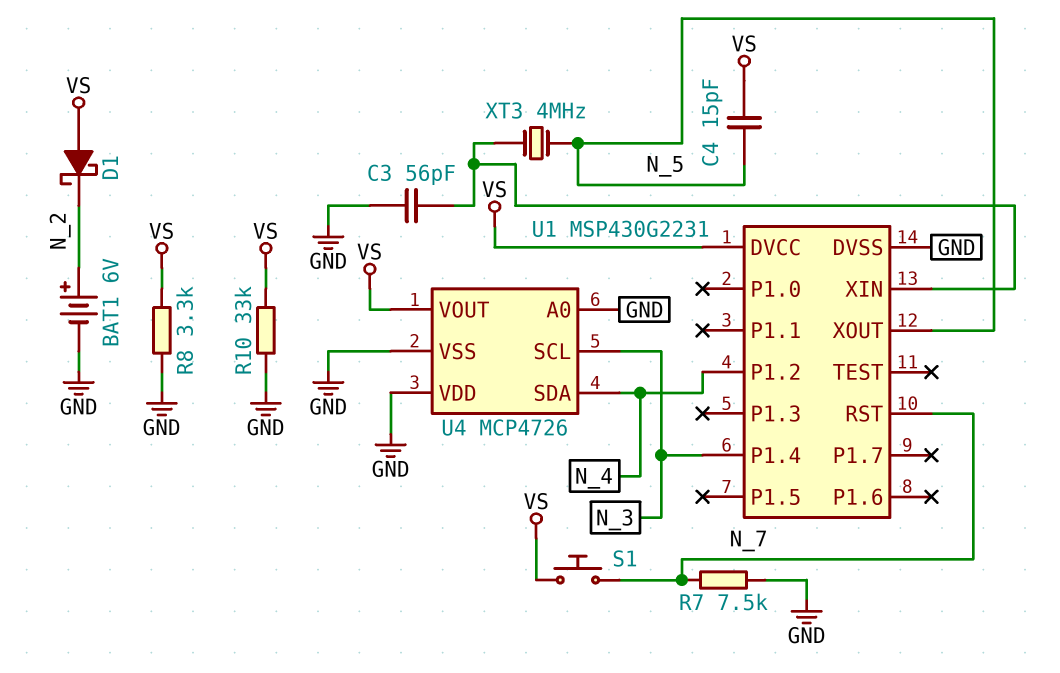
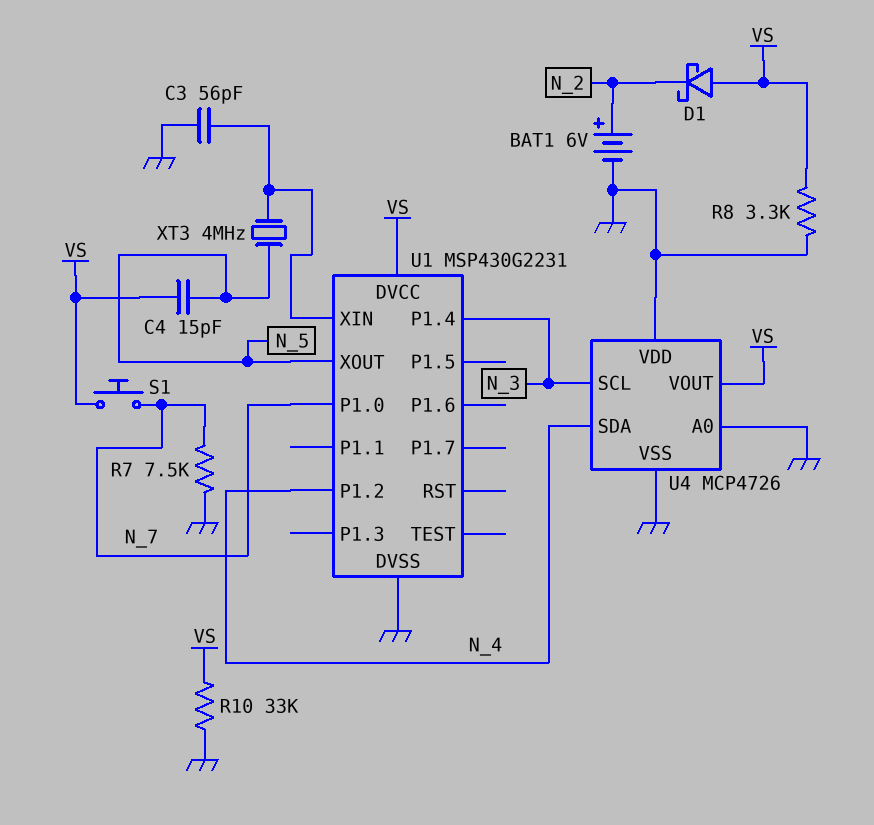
U1 pin P1.0: none -> N_7
U1 pin RST: N_7 -> none

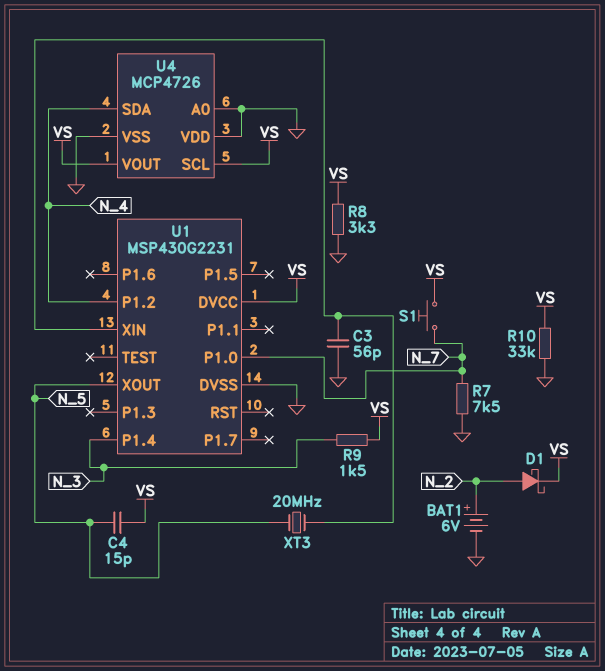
D1: schottky (A VS, K N_2) -> schottky (A N_2, K VS)
R9: none -> 1.5k (N_3, VS)
U4 pin SCL: N_3 -> VS
XT3: 4MHz (N_5, U1/XIN) -> 20MHz (N_5, U1/XIN)

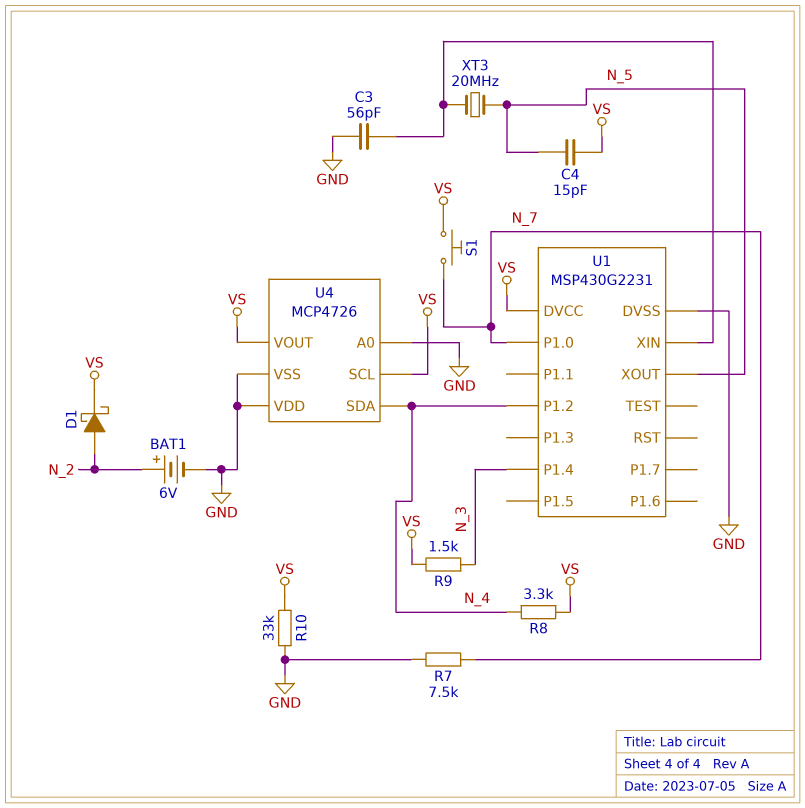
R8: 3.3k (GND, VS) -> 3.3k (N_4, VS)

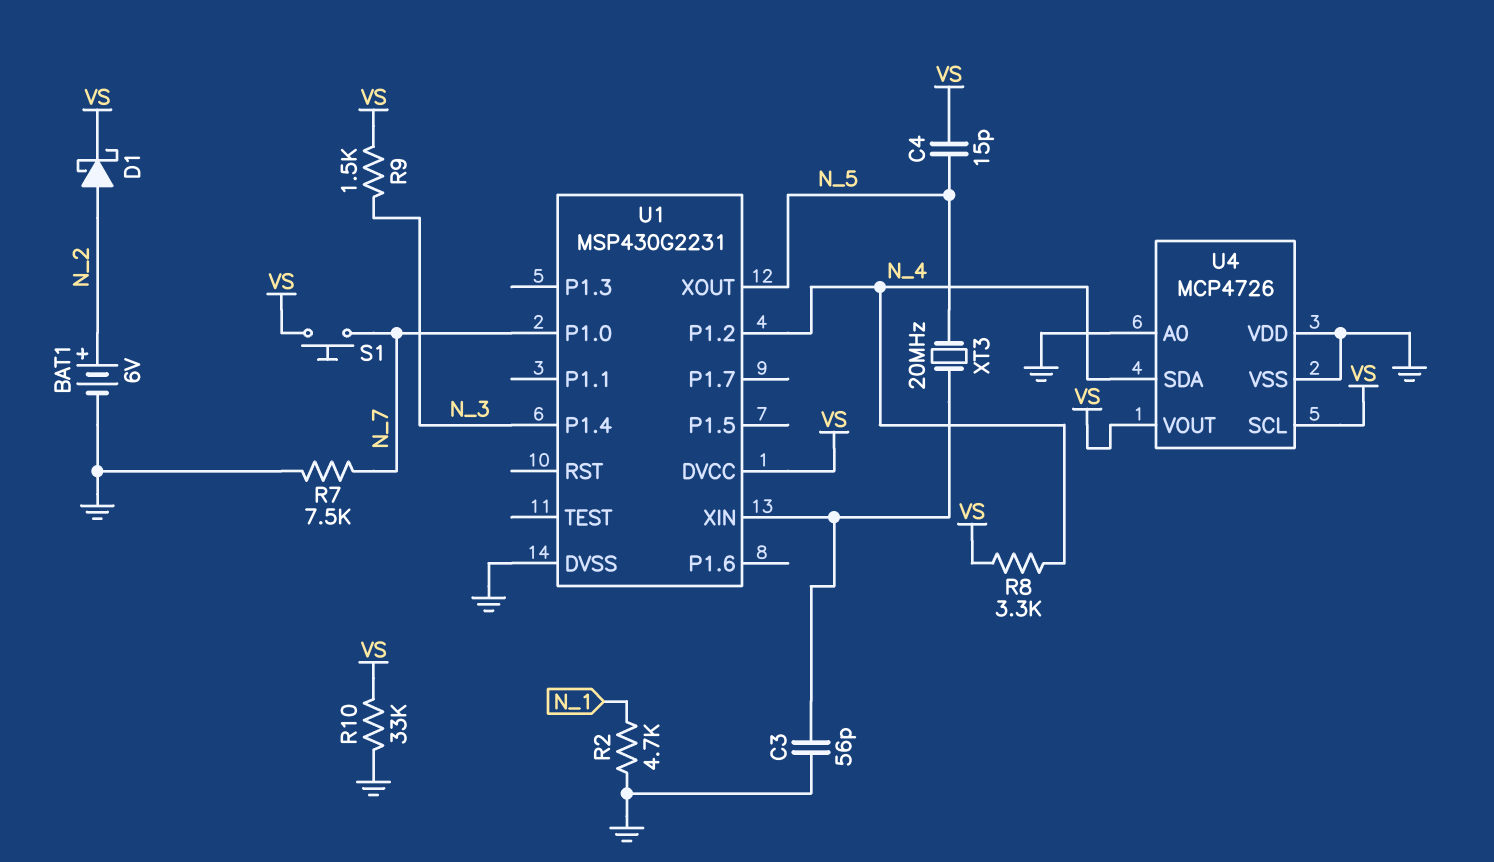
R2: none -> 4.7k (GND, N_1)

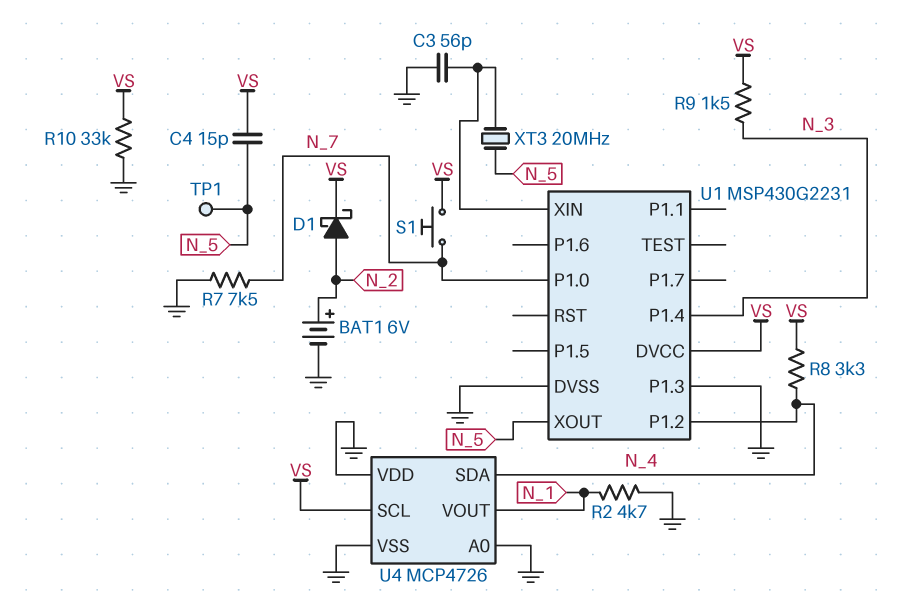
TP1: none -> test point (N_5)
U1 pin P1.3: none -> GND
U4 pin VOUT: VS -> N_1

